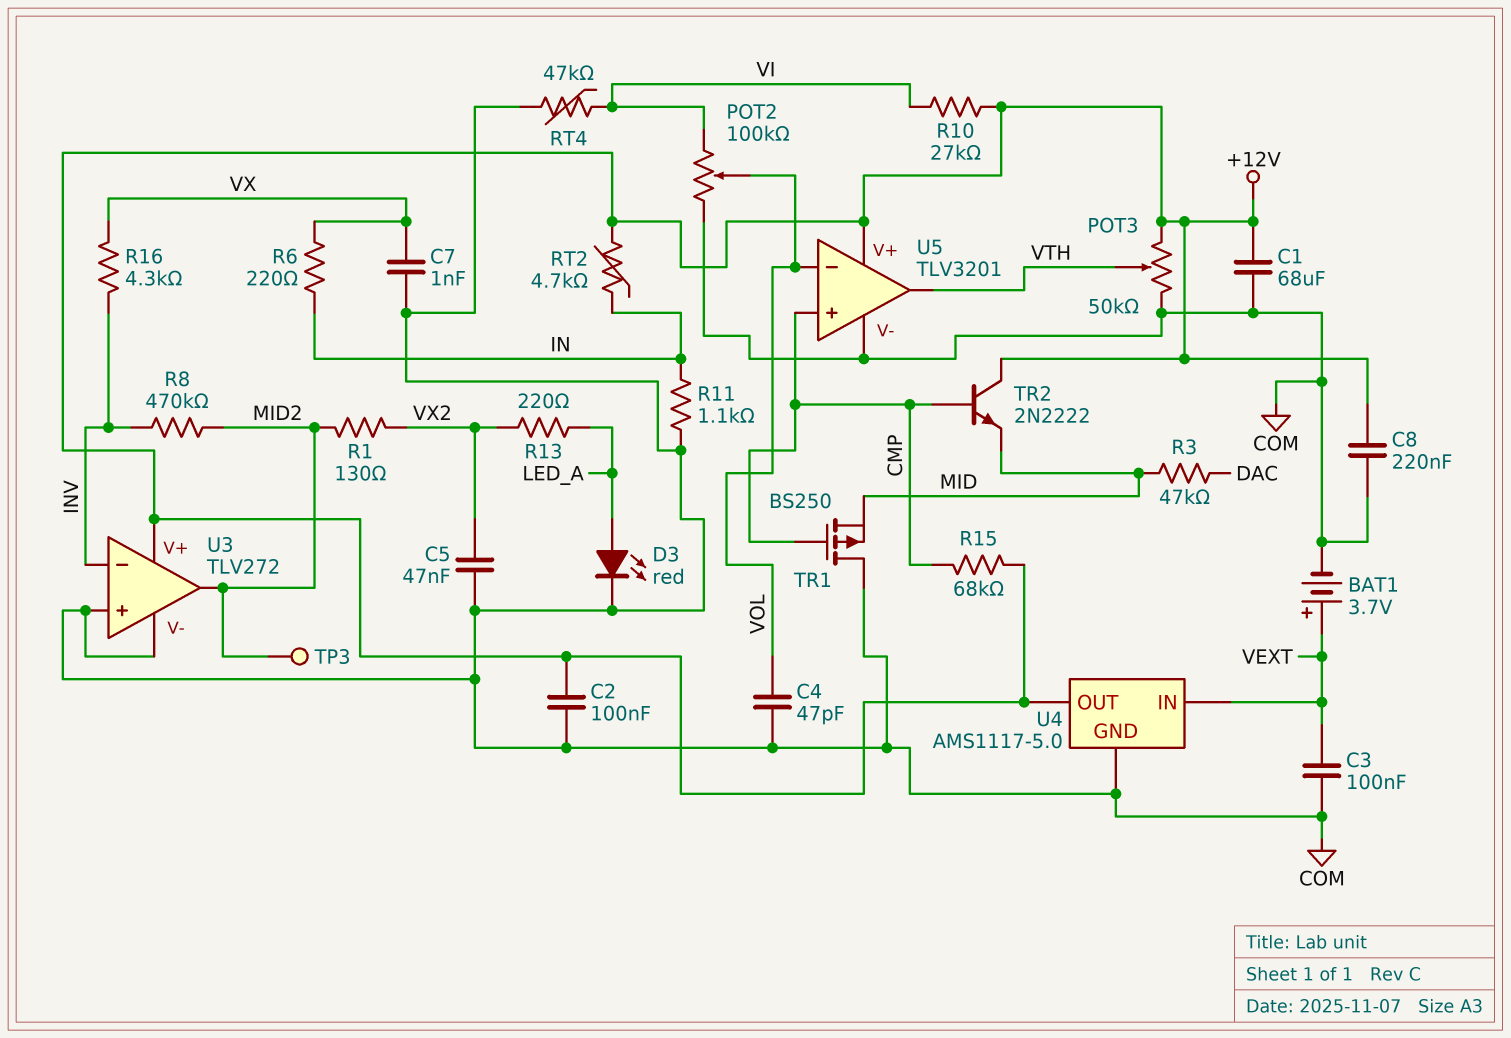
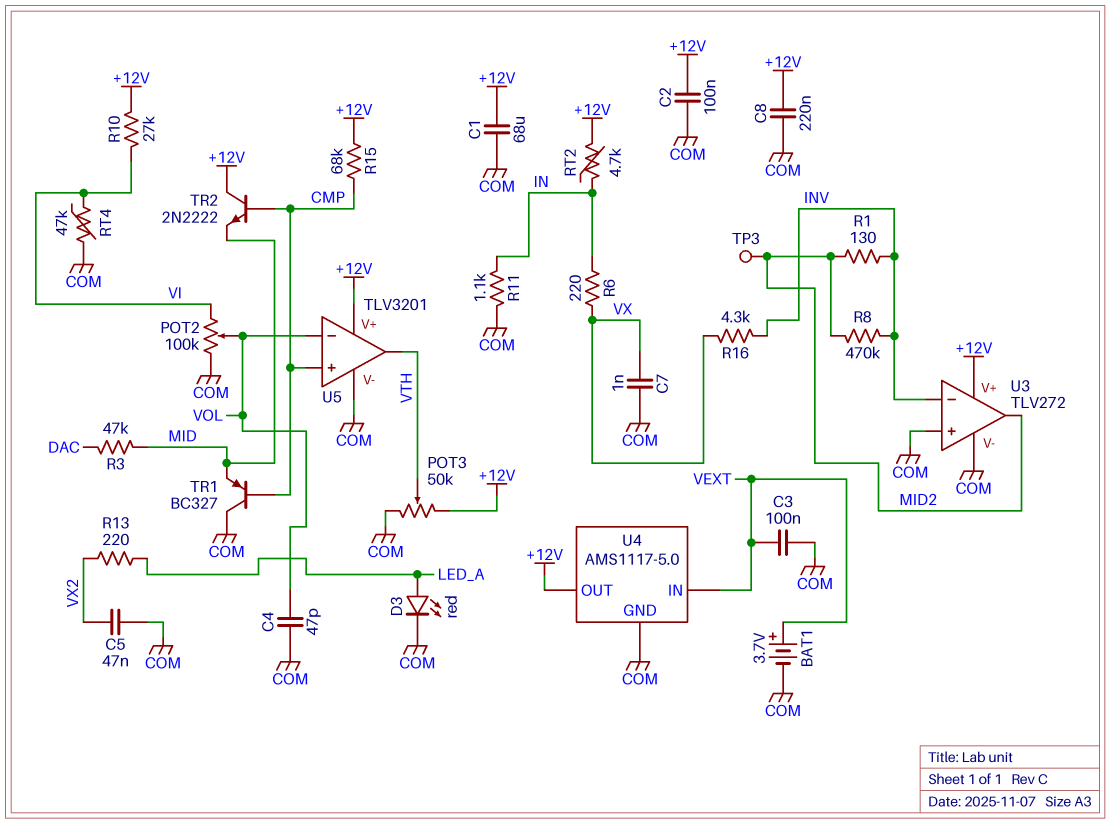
R1: 130 (MID2, VX2) -> 130 (INV, MID2)
TR1: PMOS BS250 (G CMP, D COM, S MID) -> PNP BC327 (B CMP, C COM, E MID)

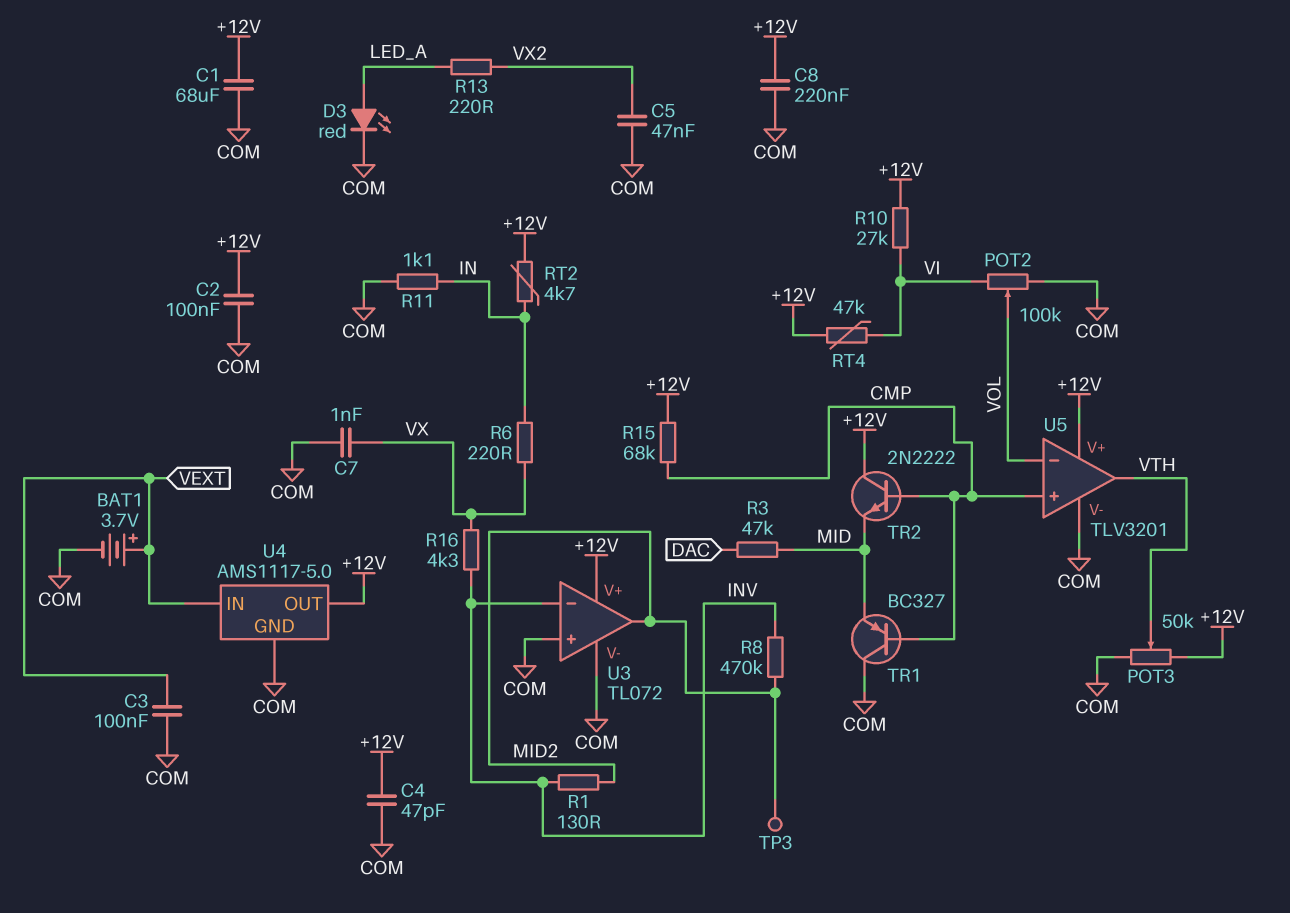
C4: 47pF (COM, VOL) -> 47pF (+12V, COM)
RT4: 47k (COM, VI) -> 47k (+12V, VI)
U3: TLV272 -> TL072

